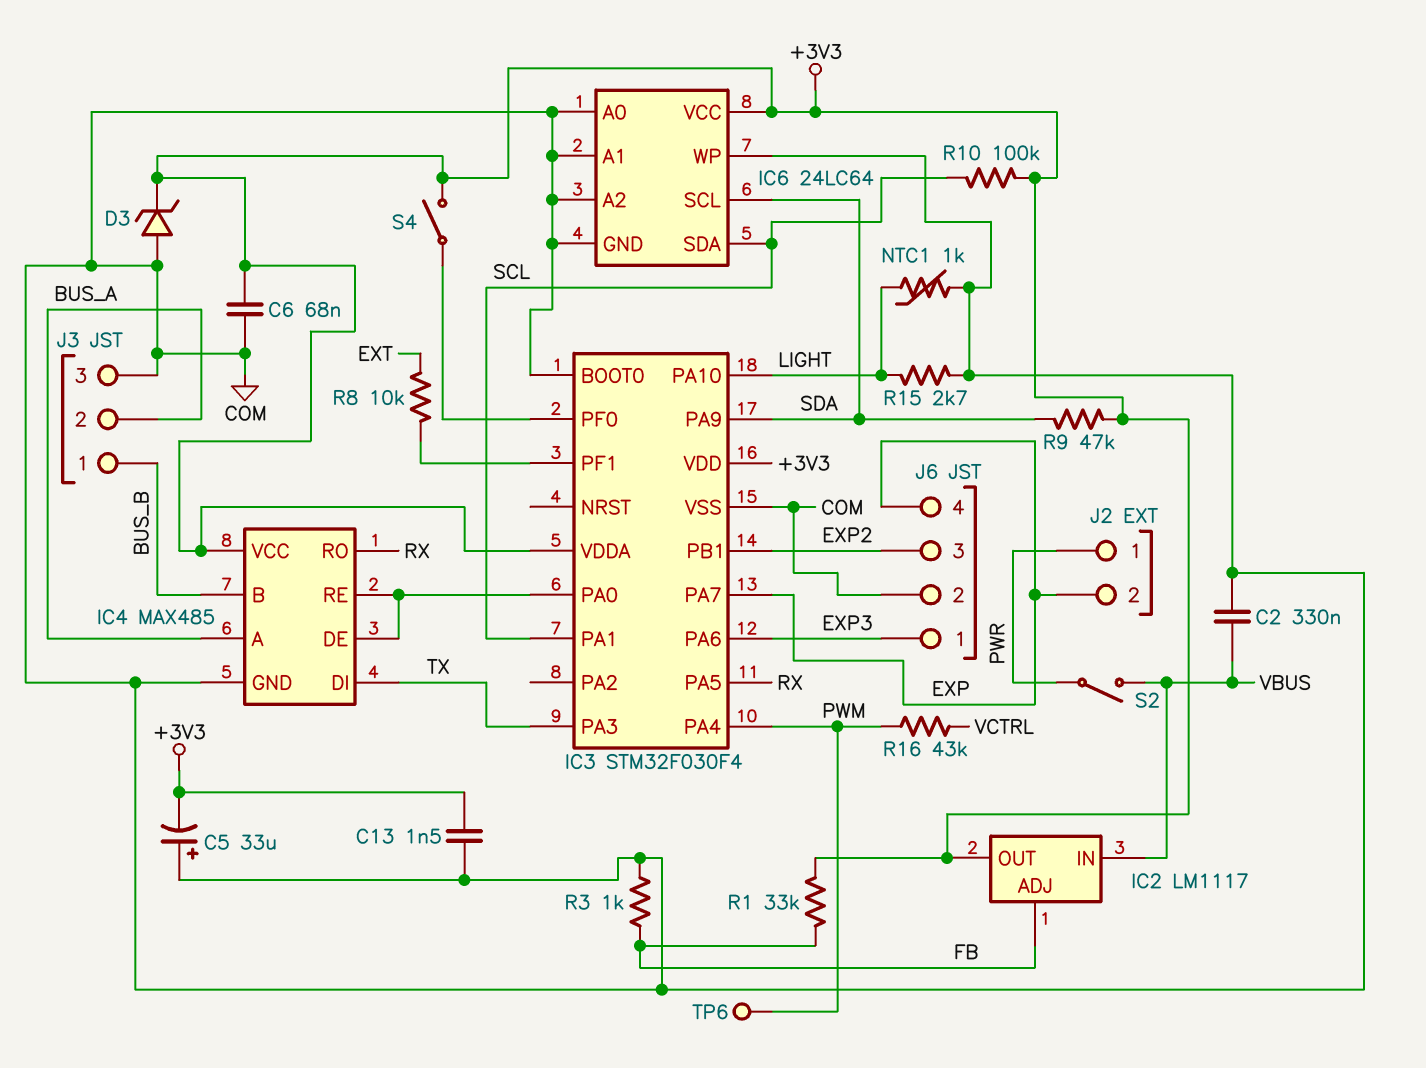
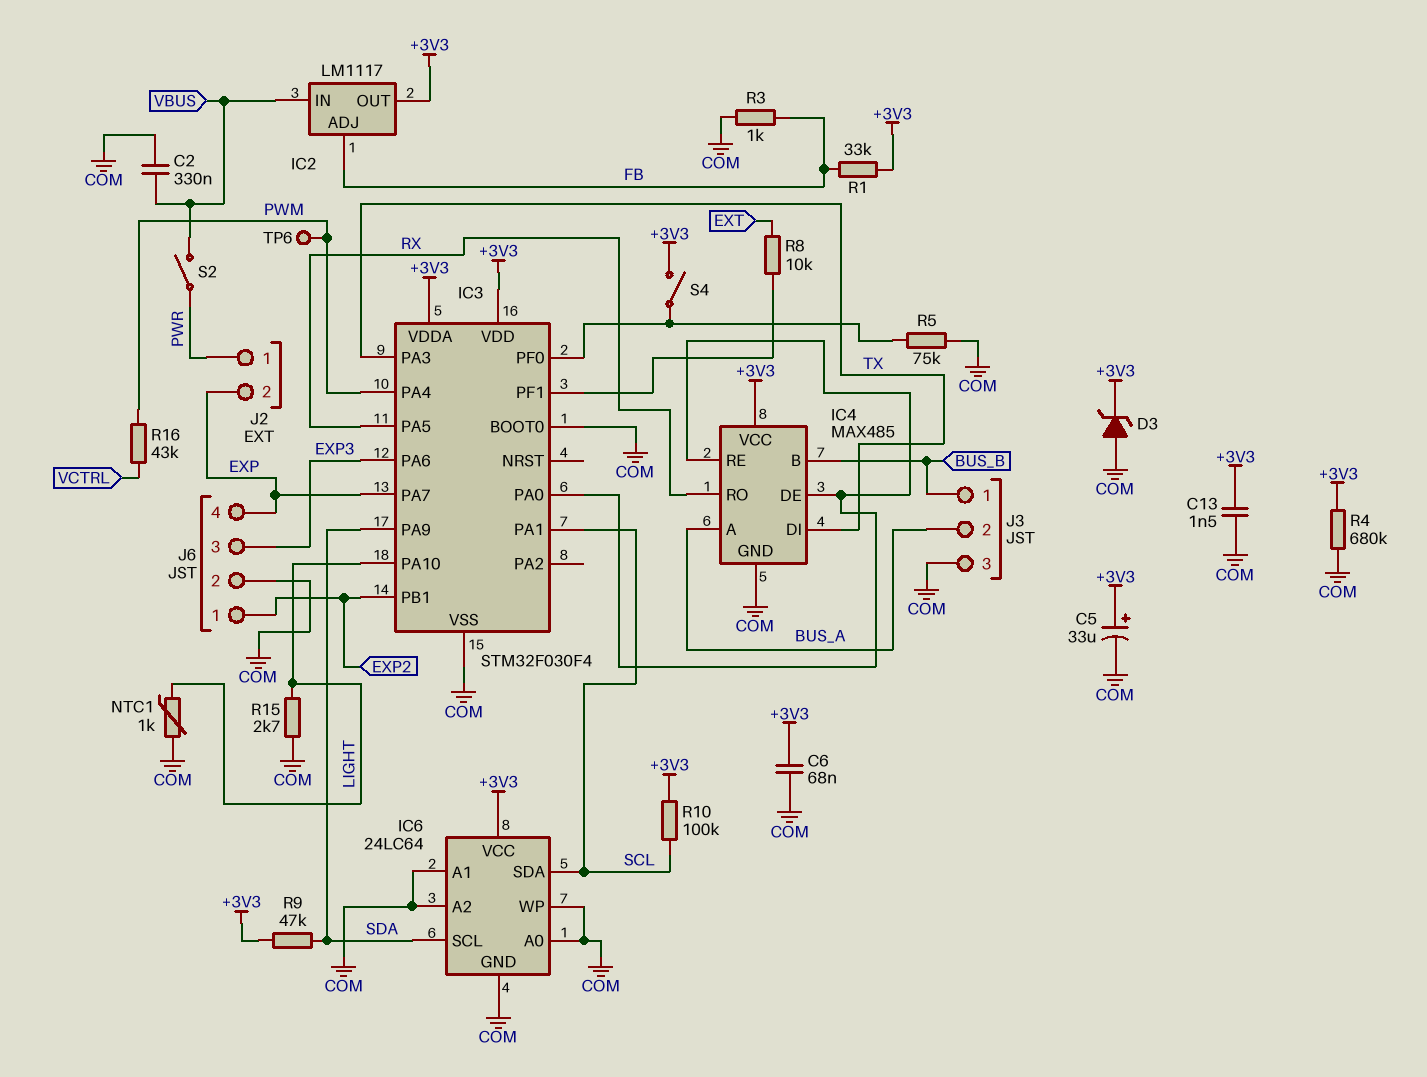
C5: 33uF (plus COM, minus +3V3) -> 33uF (plus +3V3, minus COM)
J6 pin 1: EXP3 -> EXP2
J6 pin 3: EXP2 -> EXP3
R4: none -> 680k (+3V3, COM)
R5: none -> 75k (COM, IC3/PF0)

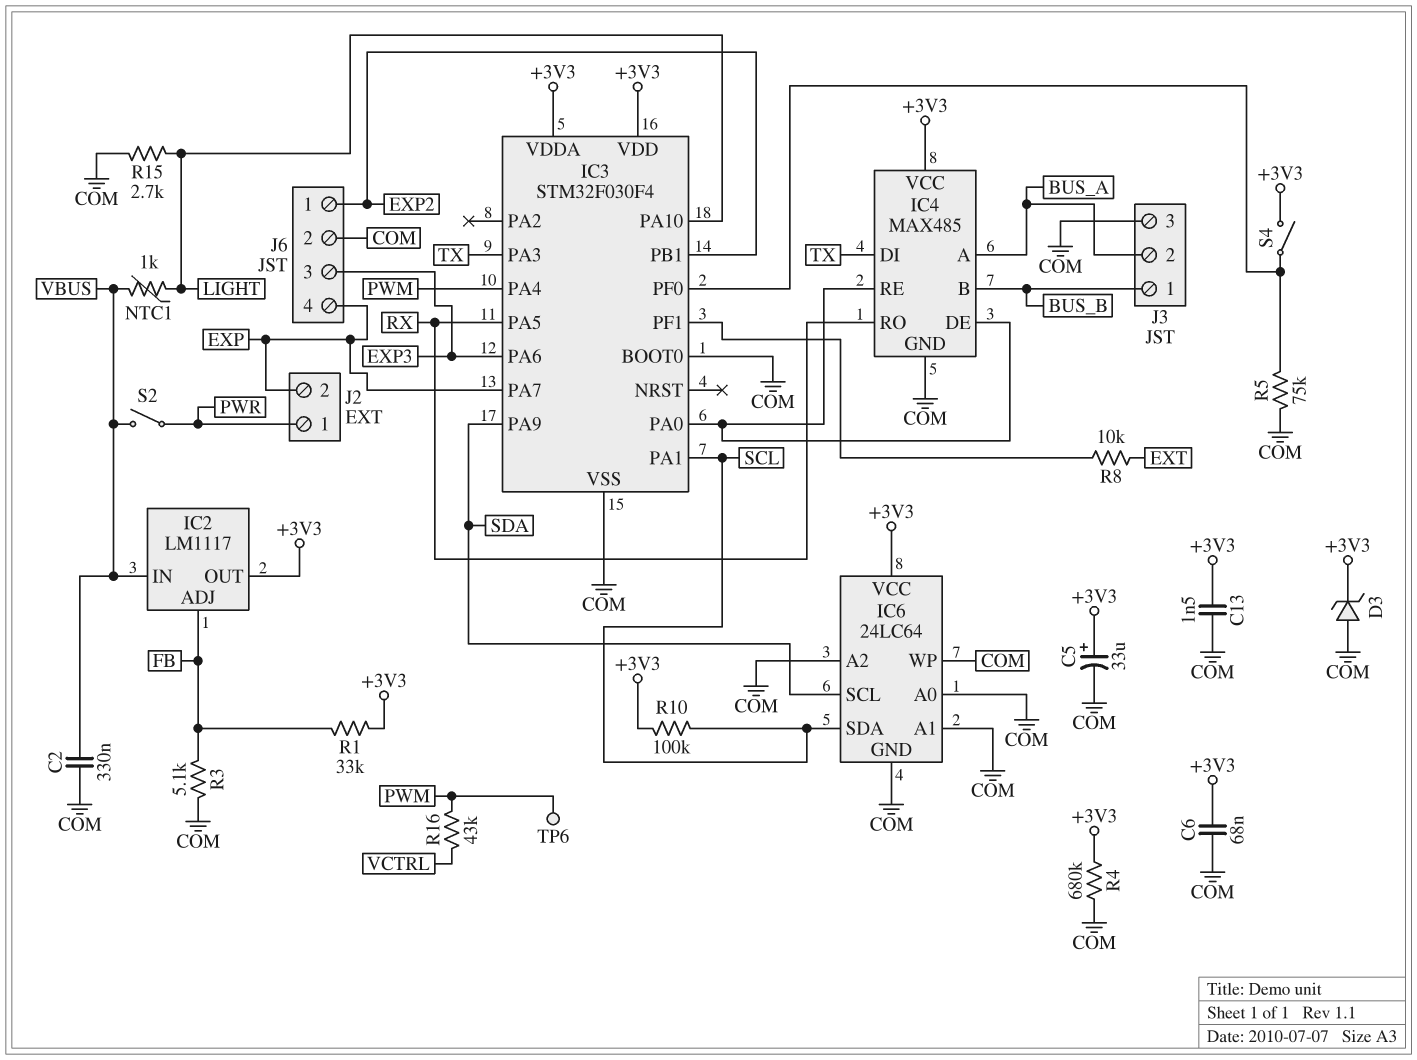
NTC1: 1k (COM, LIGHT) -> 1k (LIGHT, VBUS)
R3: 1k (COM, FB) -> 5.1k (COM, FB)
R9: 47k (+3V3, SDA) -> none

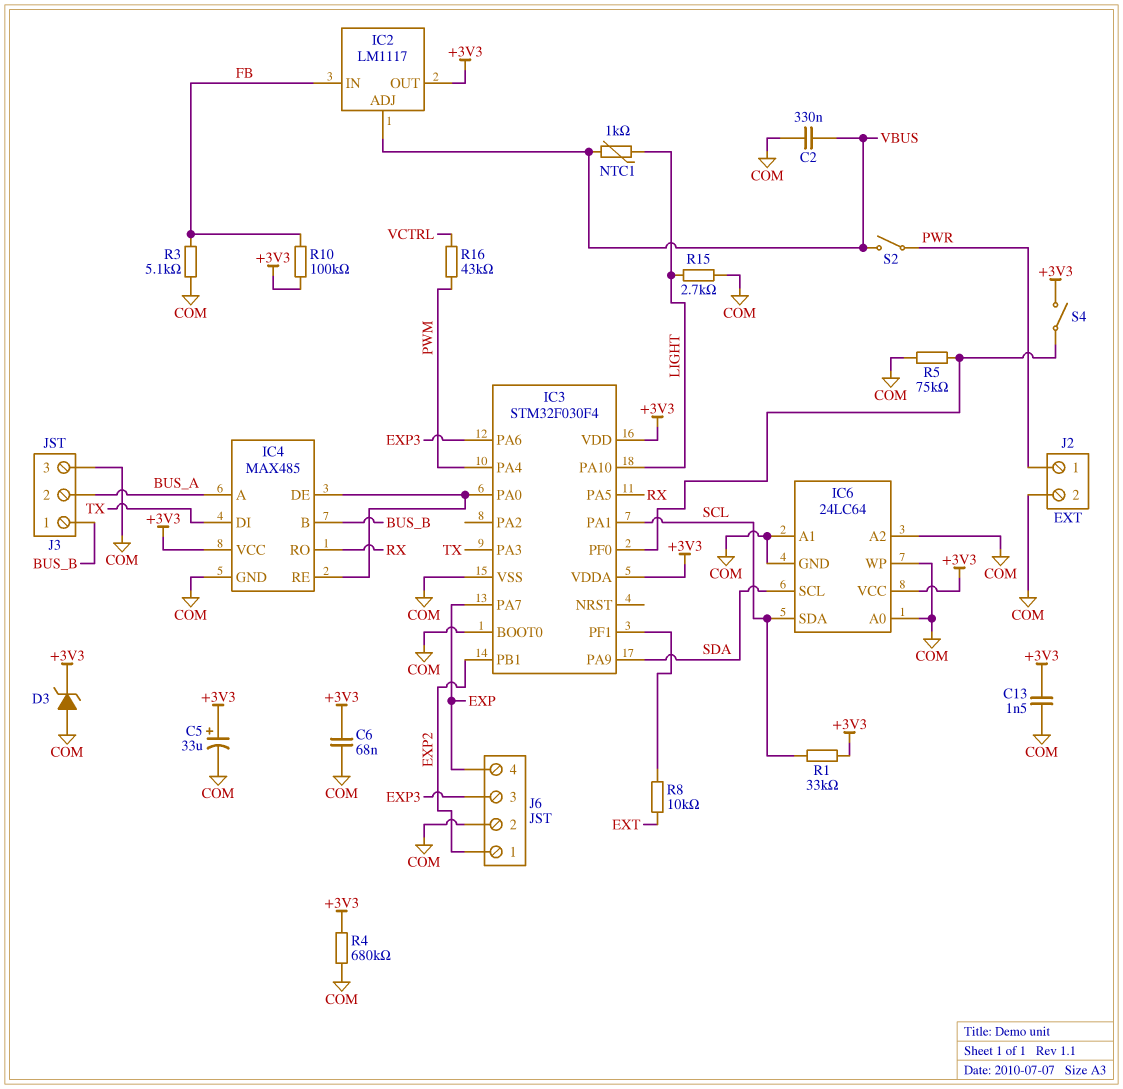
IC2 pin ADJ: FB -> VBUS
IC2 pin IN: VBUS -> FB
J2 pin 2: EXP -> COM
R1: 33k (+3V3, FB) -> 33k (+3V3, SCL)
R10: 100k (+3V3, SCL) -> 100k (+3V3, FB)
TP6: test point (PWM) -> none

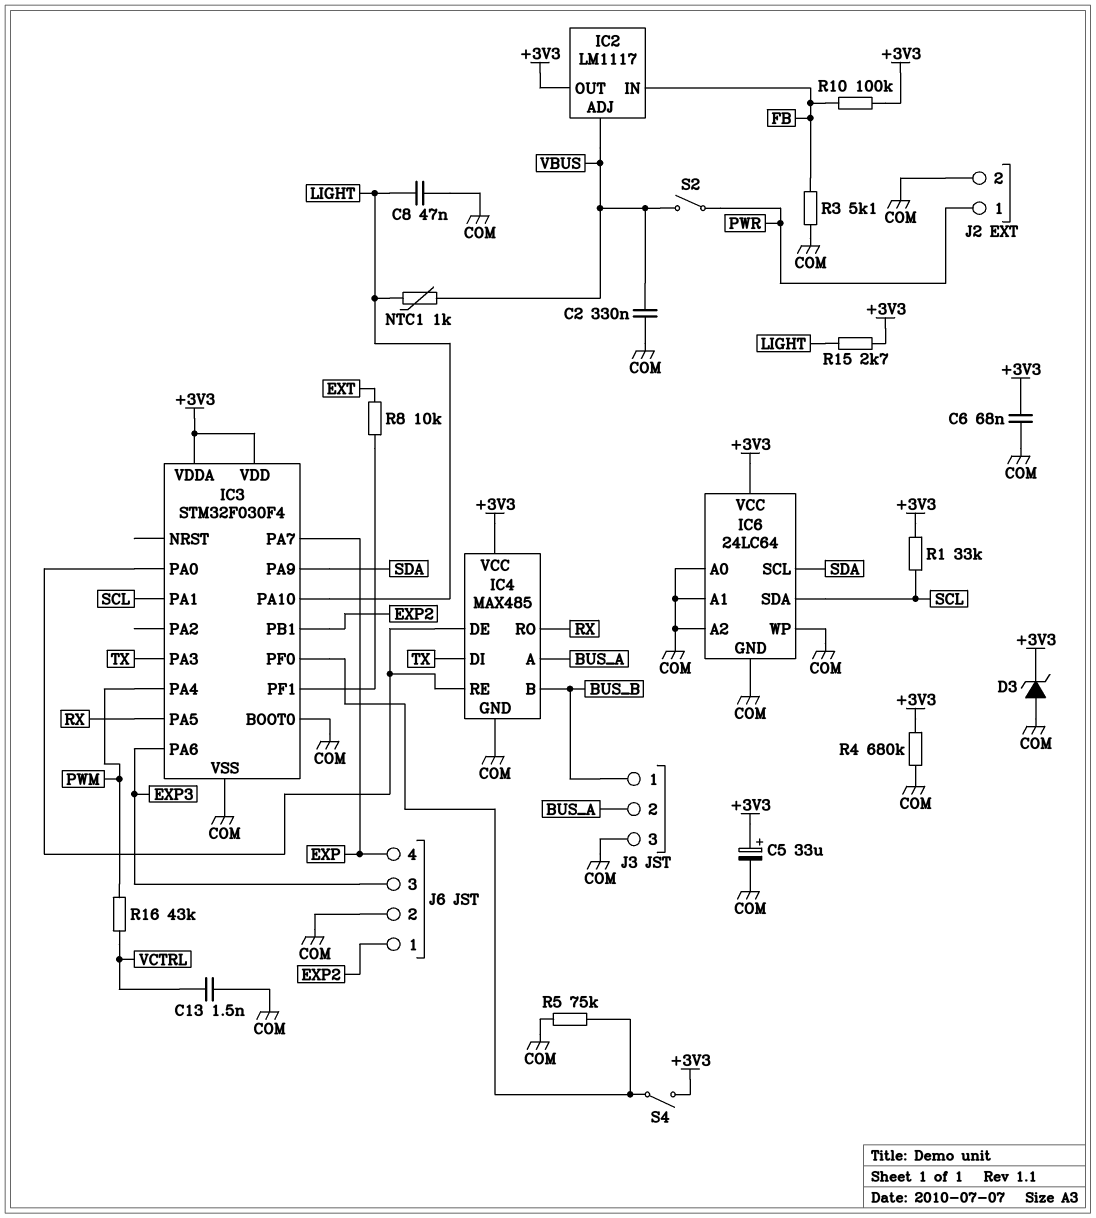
C8: none -> 47nF (COM, LIGHT)
C13: 1.5nF (+3V3, COM) -> 1.5nF (COM, VCTRL)
R15: 2.7k (COM, LIGHT) -> 2.7k (+3V3, LIGHT)

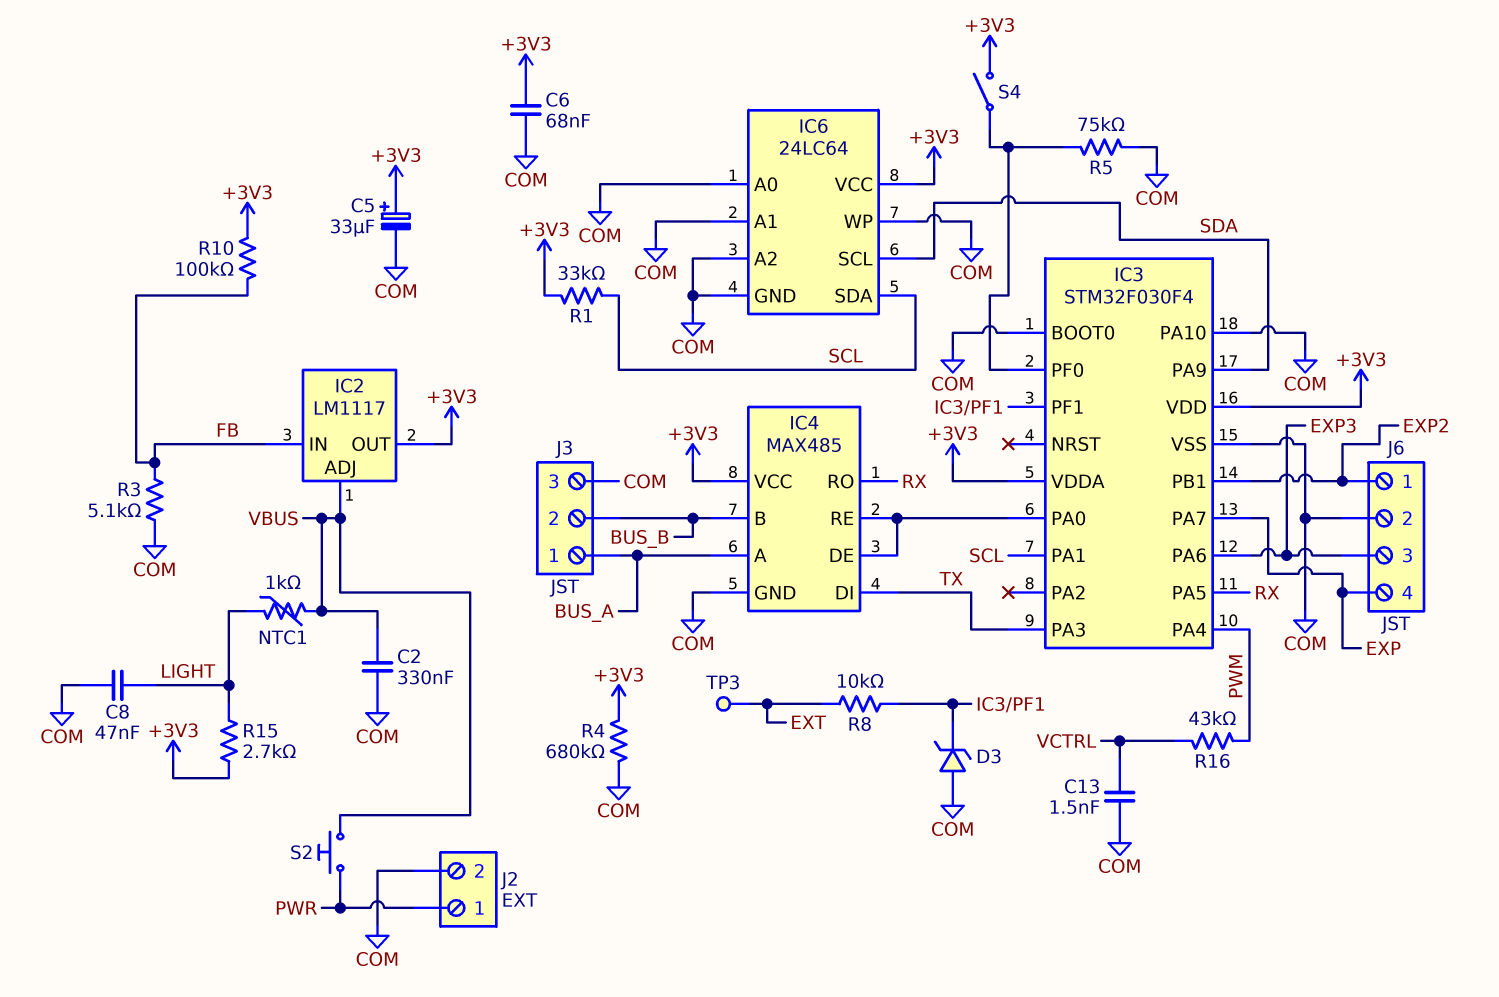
D3: zener (A COM, K +3V3) -> zener (A COM, K IC3/PF1)
IC3 pin PA10: LIGHT -> COM
J3 pin 1: BUS_B -> BUS_A
J3 pin 2: BUS_A -> BUS_B
S2: switch (PWR, VBUS) -> button (PWR, VBUS)
TP3: none -> test point (EXT)

